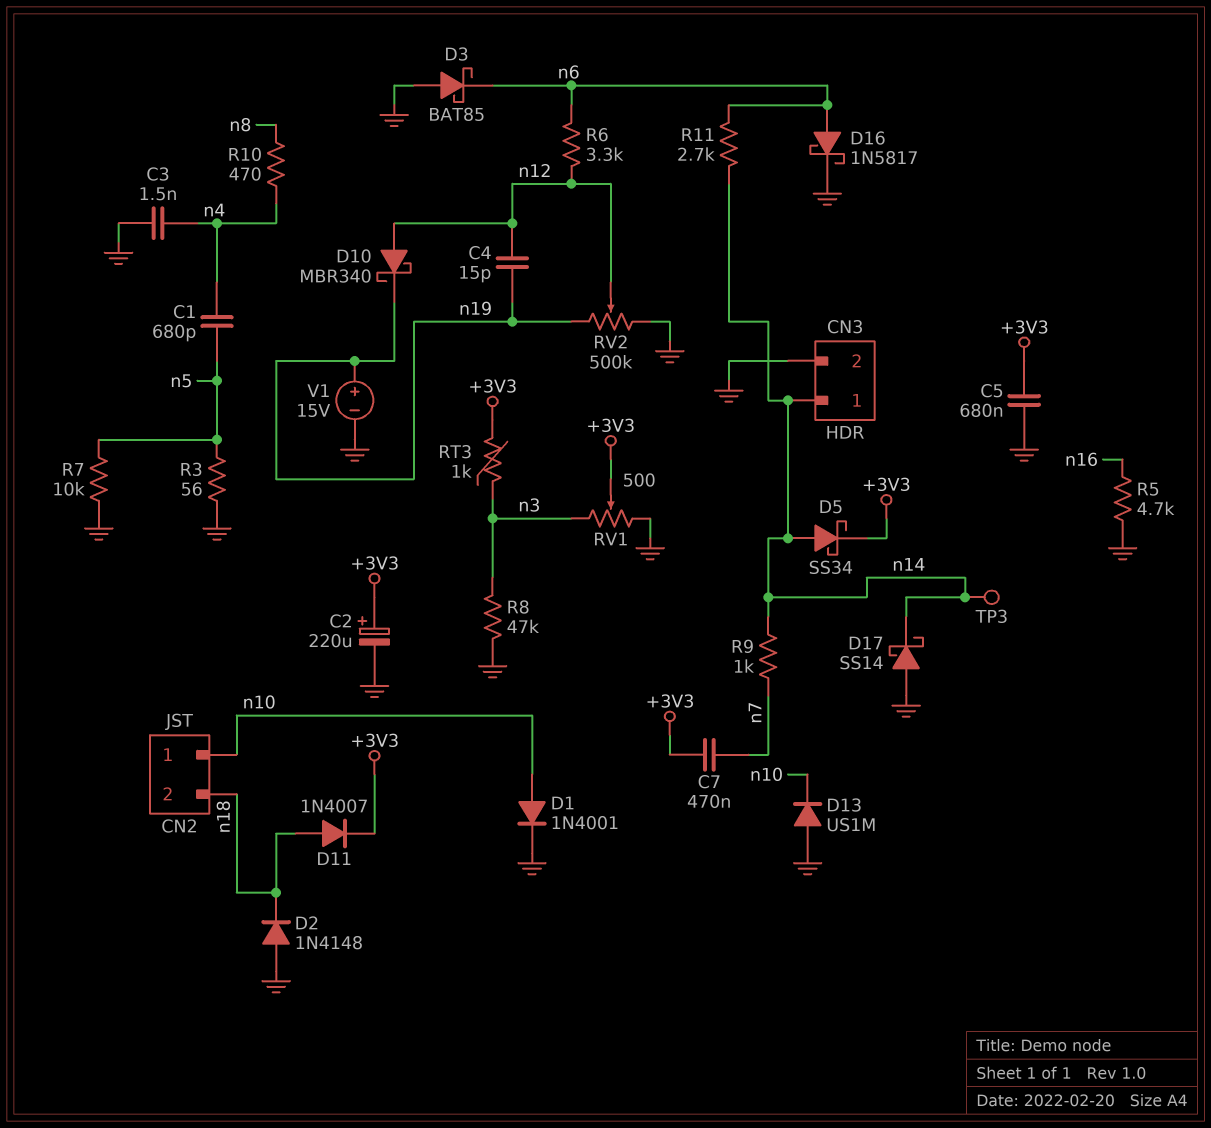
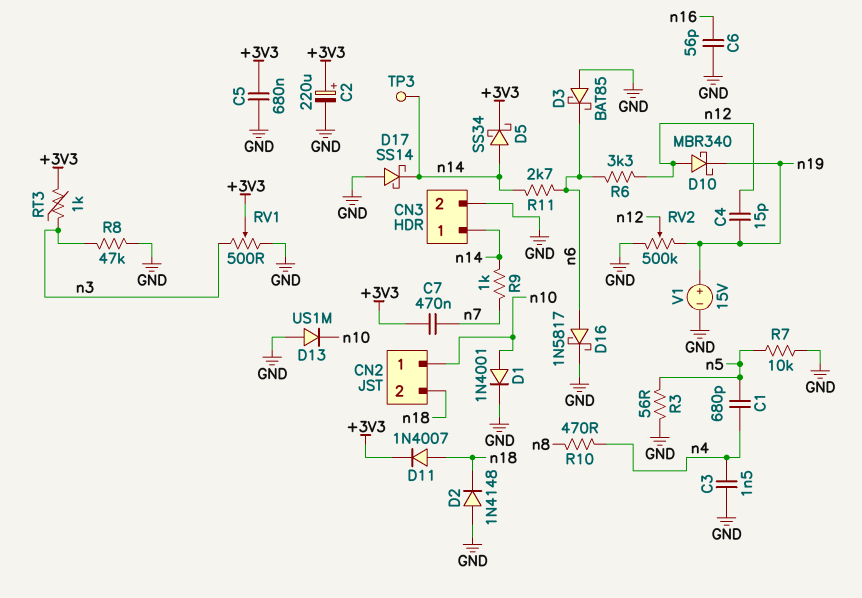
C6: none -> 56pF (GND, n16)
R5: 4.7k (GND, n16) -> none

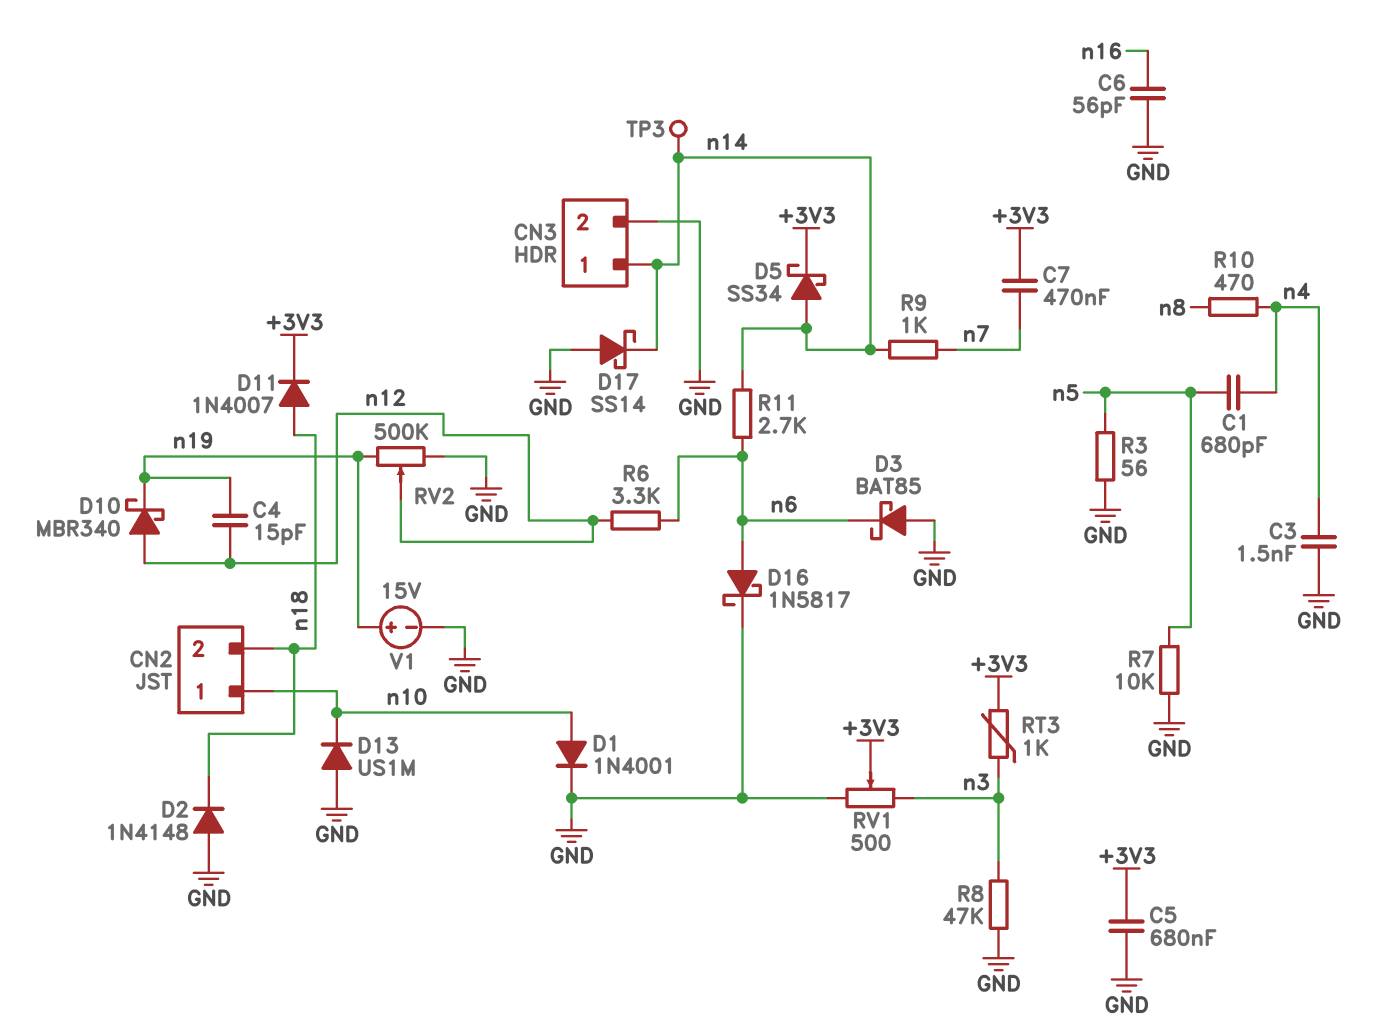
C2: 220uF (plus +3V3, minus GND) -> none

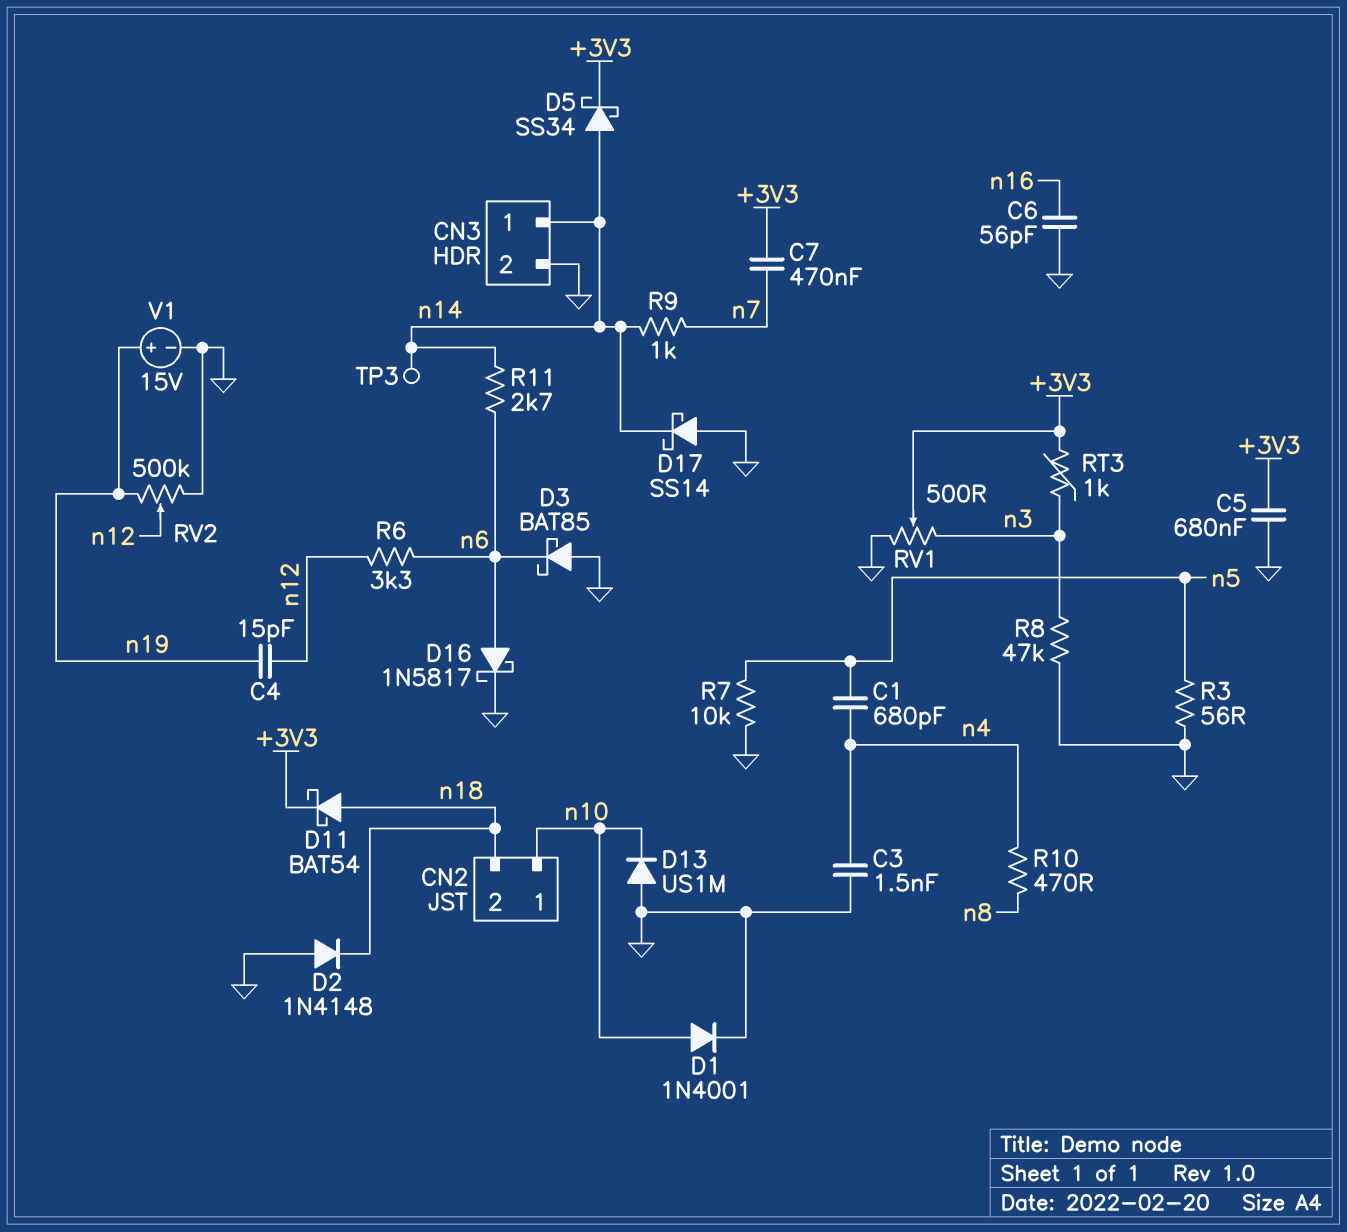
D10: schottky MBR340 (A n12, K n19) -> none
D11: diode 1N4007 (A n18, K +3V3) -> schottky BAT54 (A n18, K +3V3)

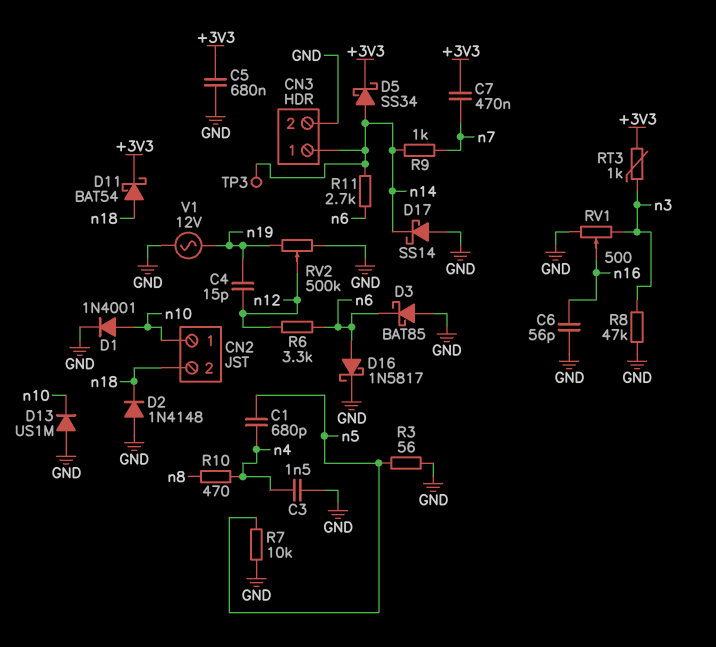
RV1: 500 (GND, n3, wiper +3V3) -> 500 (GND, n3, wiper n16)
V1: 15V (plus n19, minus GND) -> AC 12V (GND, n19)

